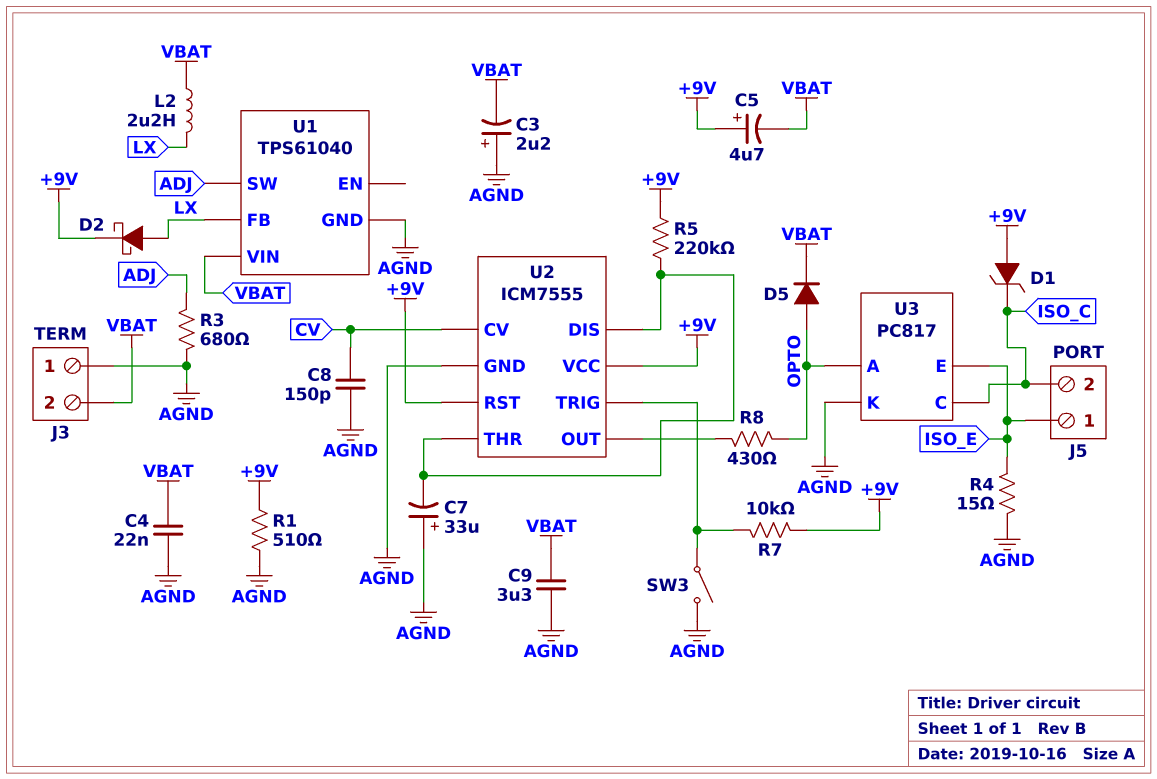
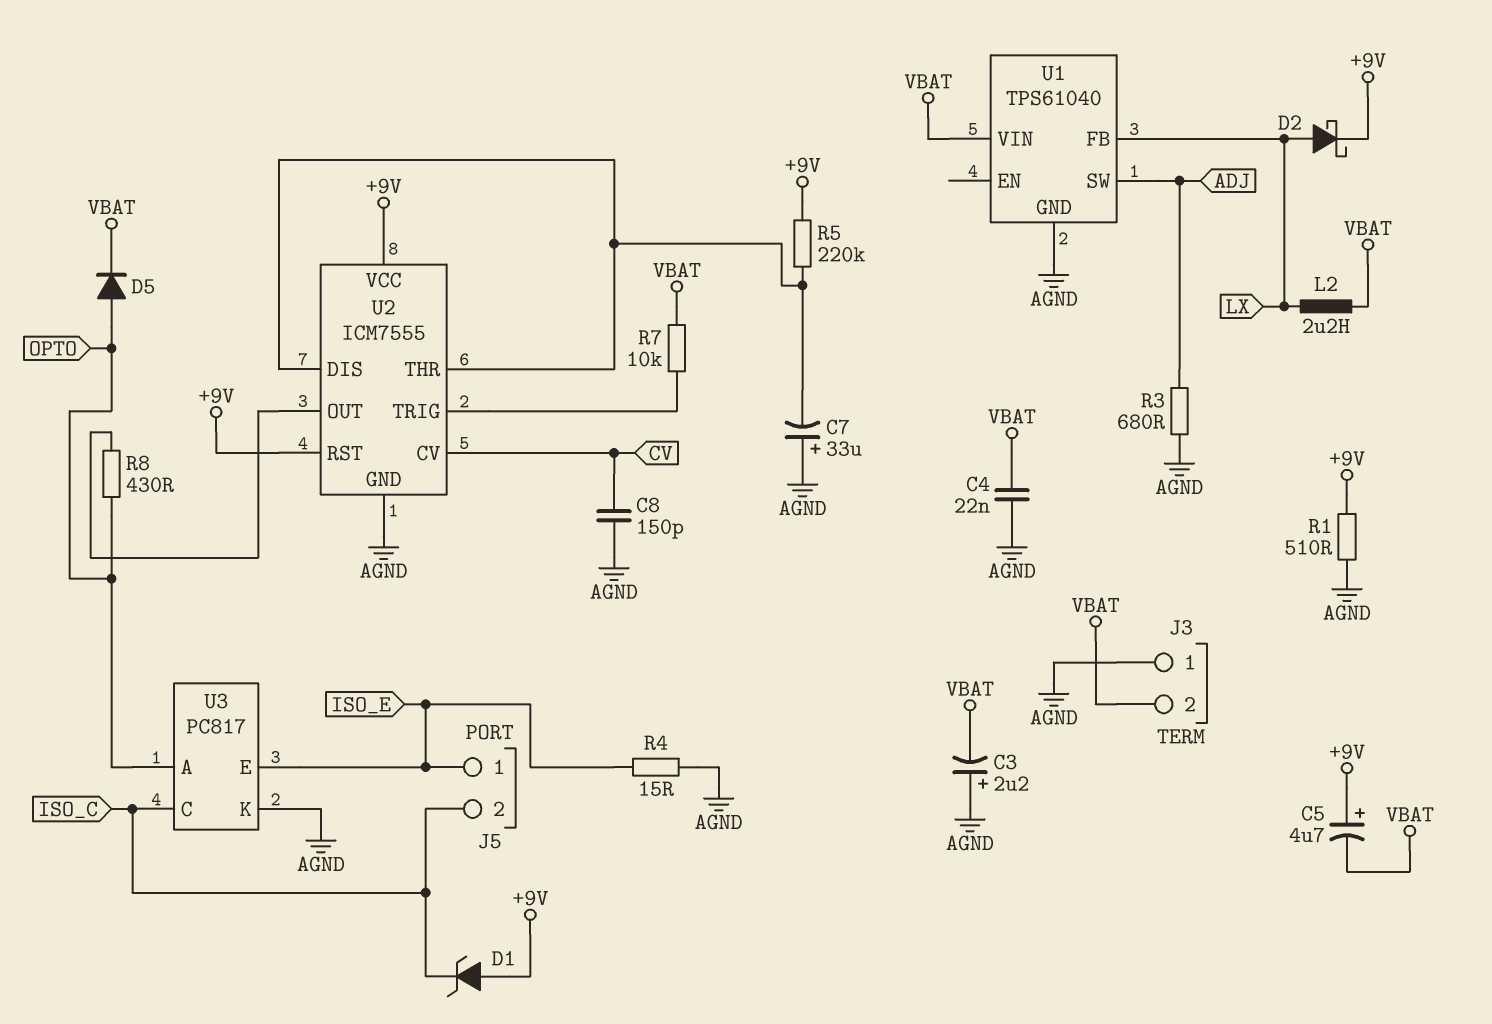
C9: 3.3uF (AGND, VBAT) -> none
R7: 10k (+9V, U2/TRIG) -> 10k (U2/TRIG, VBAT)
SW3: switch (AGND, U2/TRIG) -> none

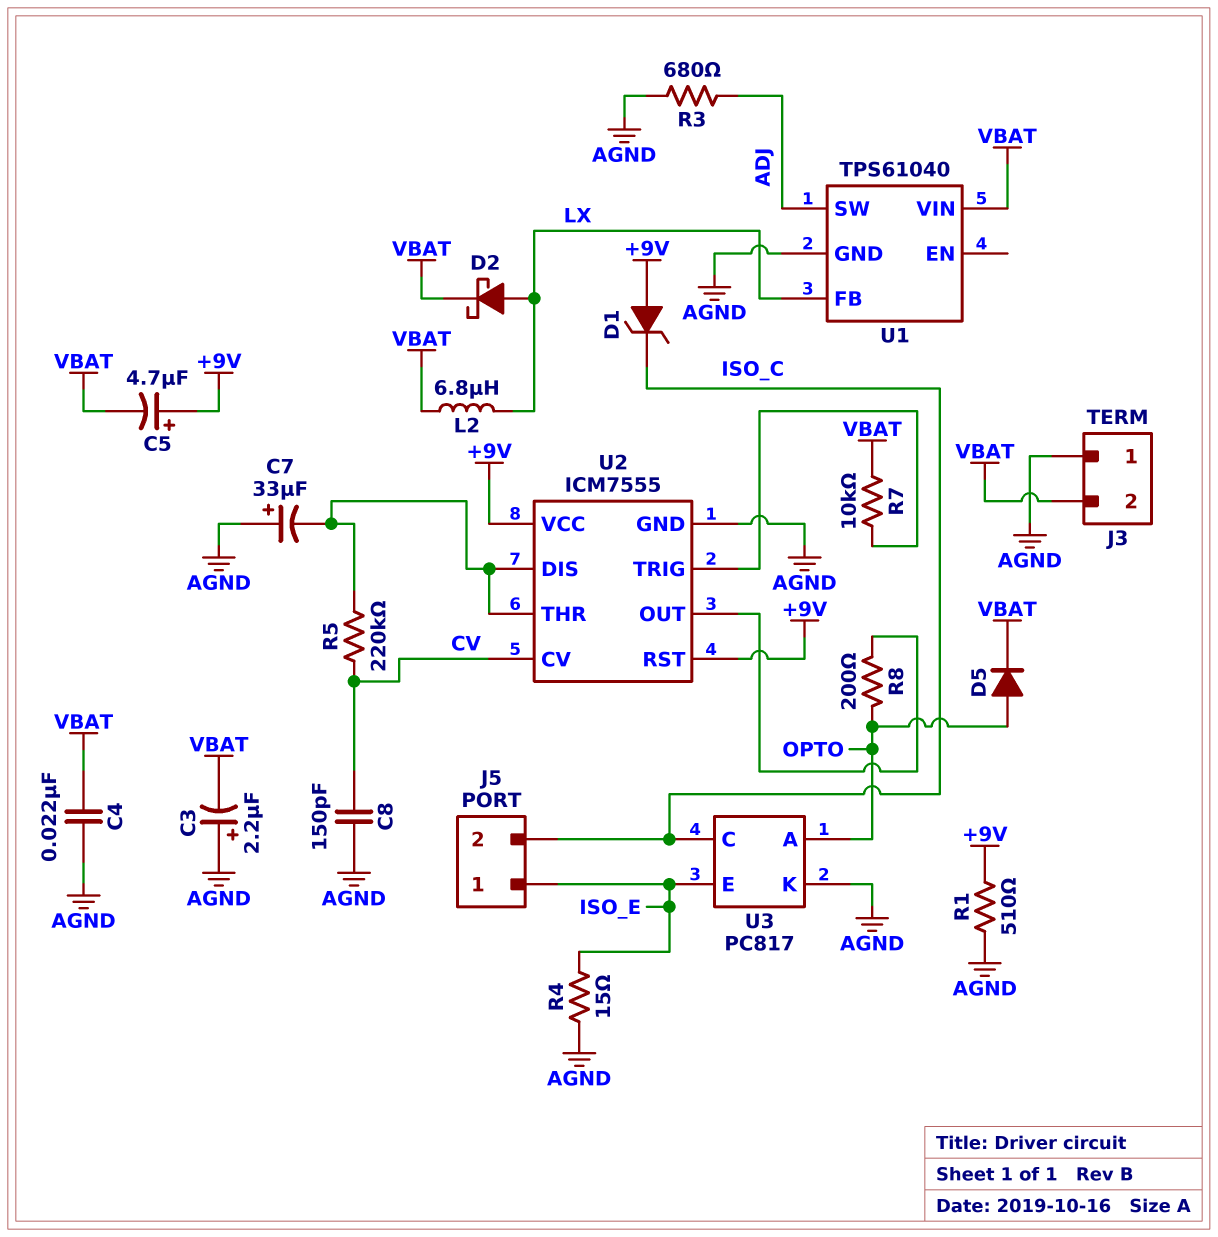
D2: schottky (A LX, K +9V) -> schottky (A LX, K VBAT)
L2: 2.2uH (LX, VBAT) -> 6.8uH (LX, VBAT)
R5: 220k (+9V, U2/DIS) -> 220k (CV, U2/DIS)
R8: 430 (OPTO, U2/OUT) -> 200 (OPTO, U2/OUT)

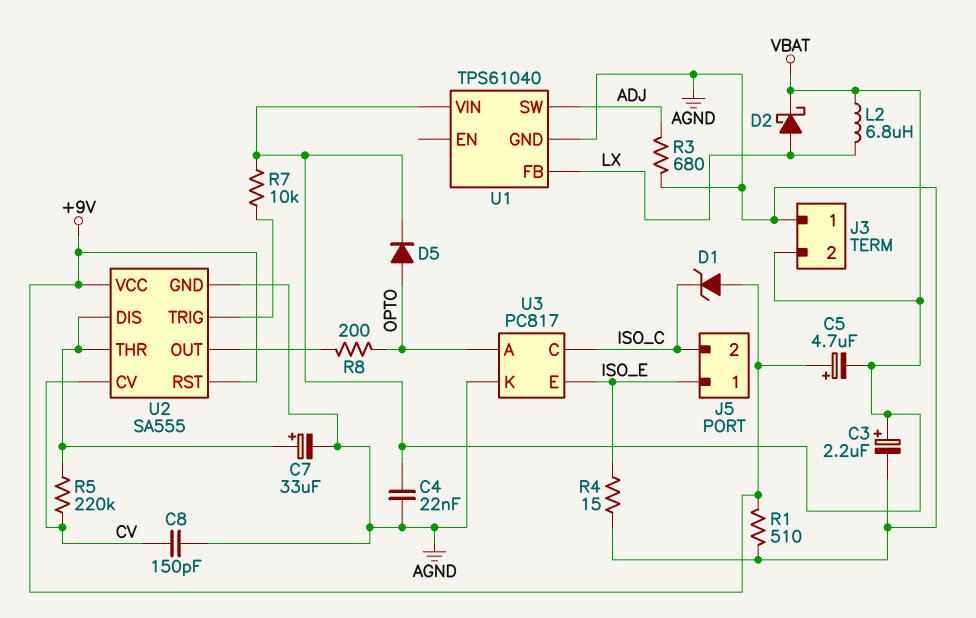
C3: 2.2uF (plus AGND, minus VBAT) -> 2.2uF (plus VBAT, minus AGND)
C7: 33uF (plus AGND, minus U2/DIS) -> 33uF (plus U2/DIS, minus AGND)
U2: ICM7555 -> SA555

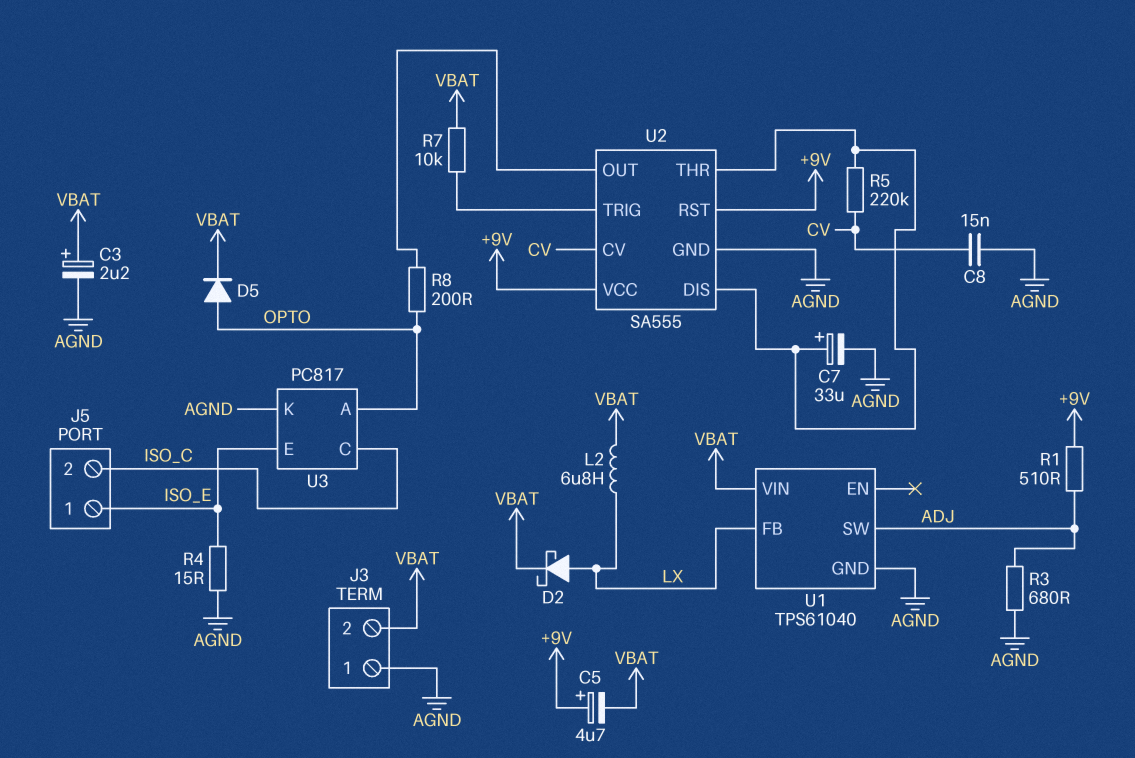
C4: 22nF (AGND, VBAT) -> none
C8: 150pF (AGND, CV) -> 15nF (AGND, CV)
D1: zener (A +9V, K ISO_C) -> none
R1: 510 (+9V, AGND) -> 510 (+9V, ADJ)

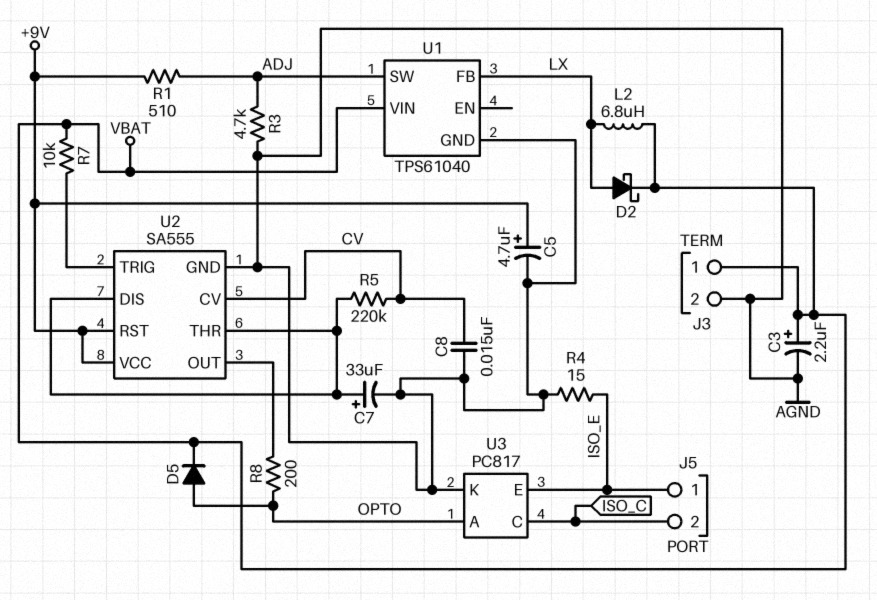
C5: 4.7uF (plus +9V, minus VBAT) -> 4.7uF (plus +9V, minus AGND)
J3 pin 1: AGND -> VBAT
J3 pin 2: VBAT -> AGND
R3: 680 (ADJ, AGND) -> 4.7k (ADJ, AGND)

